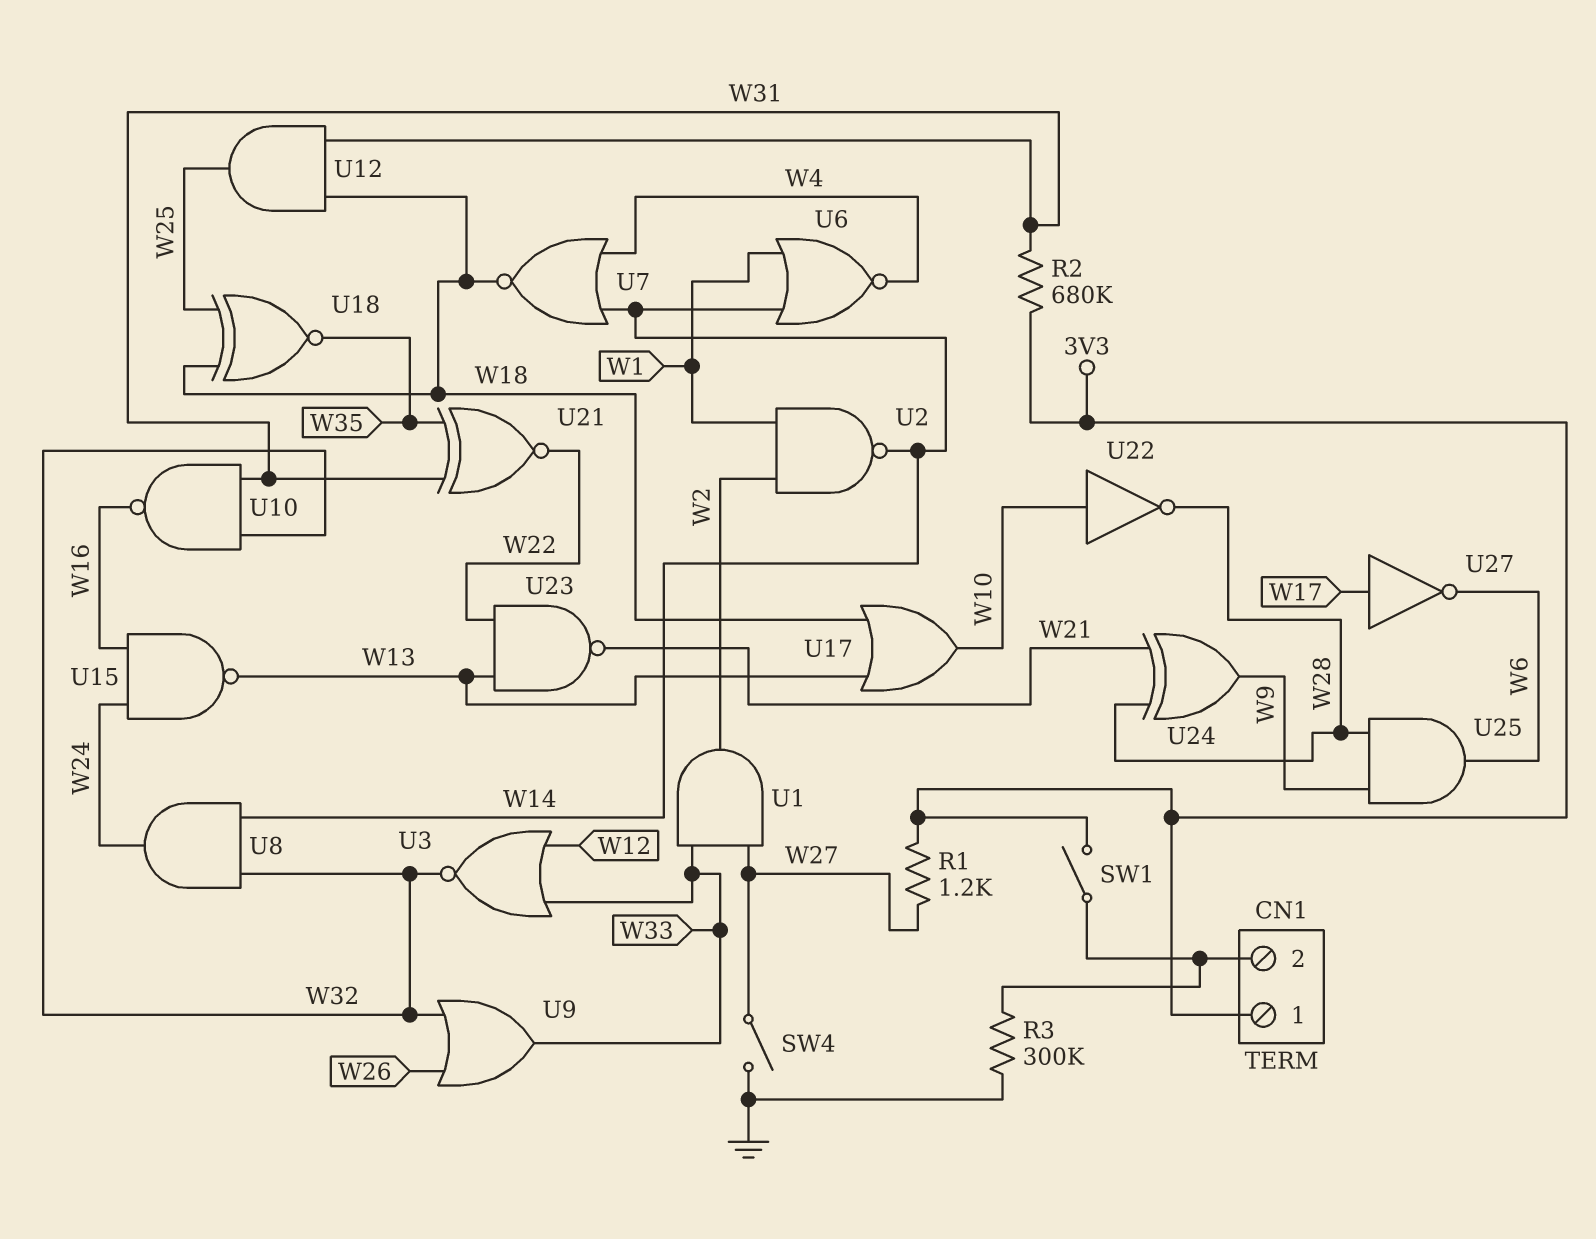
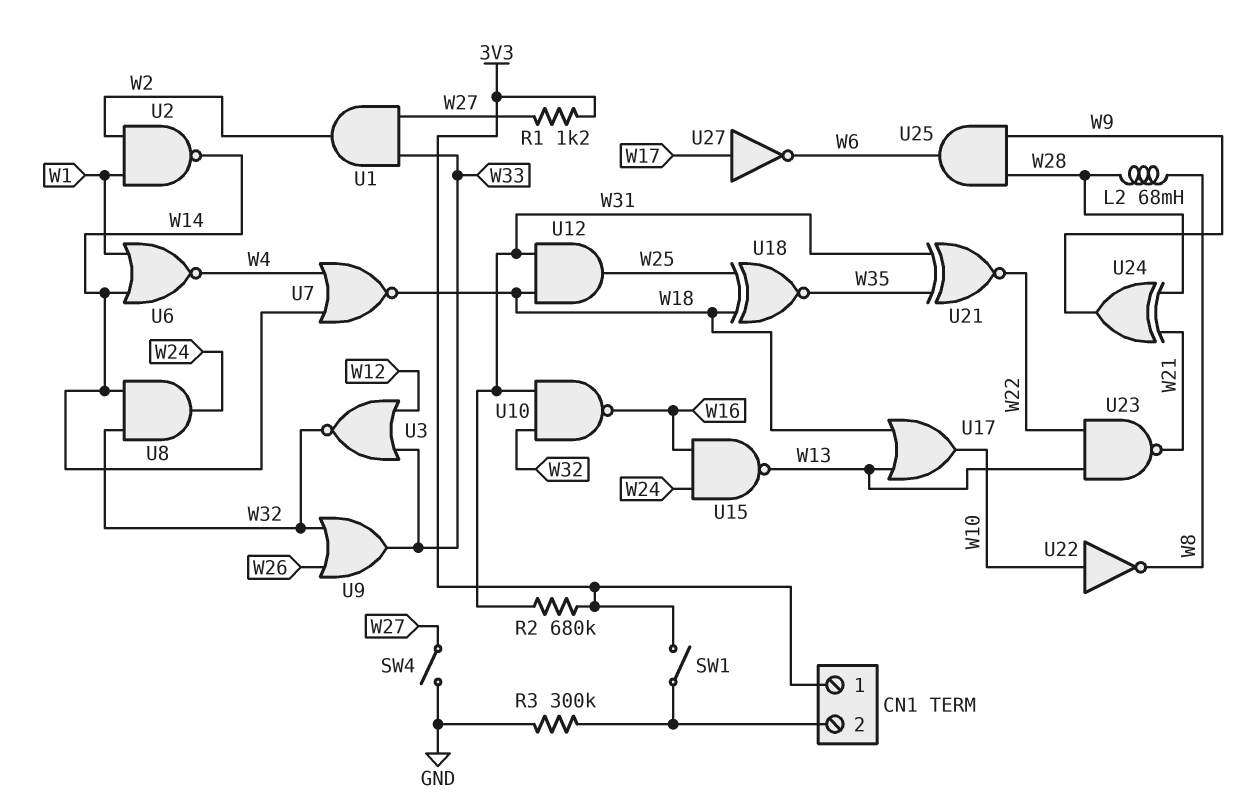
L2: none -> 68mH (W8, W28)
U22: NOT (in W10, out W28) -> NOT (in W10, out W8)

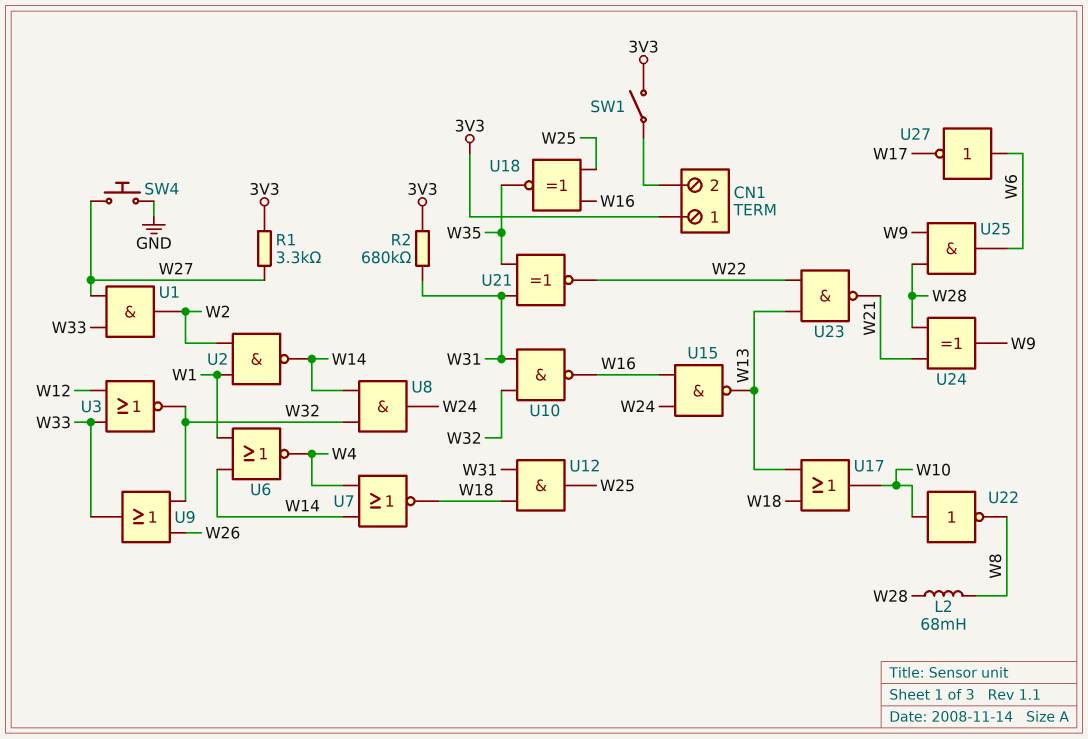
R1: 1.2k (3V3, W27) -> 3.3k (3V3, W27)
R3: 300k (CN1/2, GND) -> none
SW4: switch (GND, W27) -> button (GND, W27)
U18: XNOR (in W18, in W25, out W35) -> XNOR (in W16, in W25, out W35)
U27: NOT (in W17, out W6) -> NOT (in W6, out W17)

